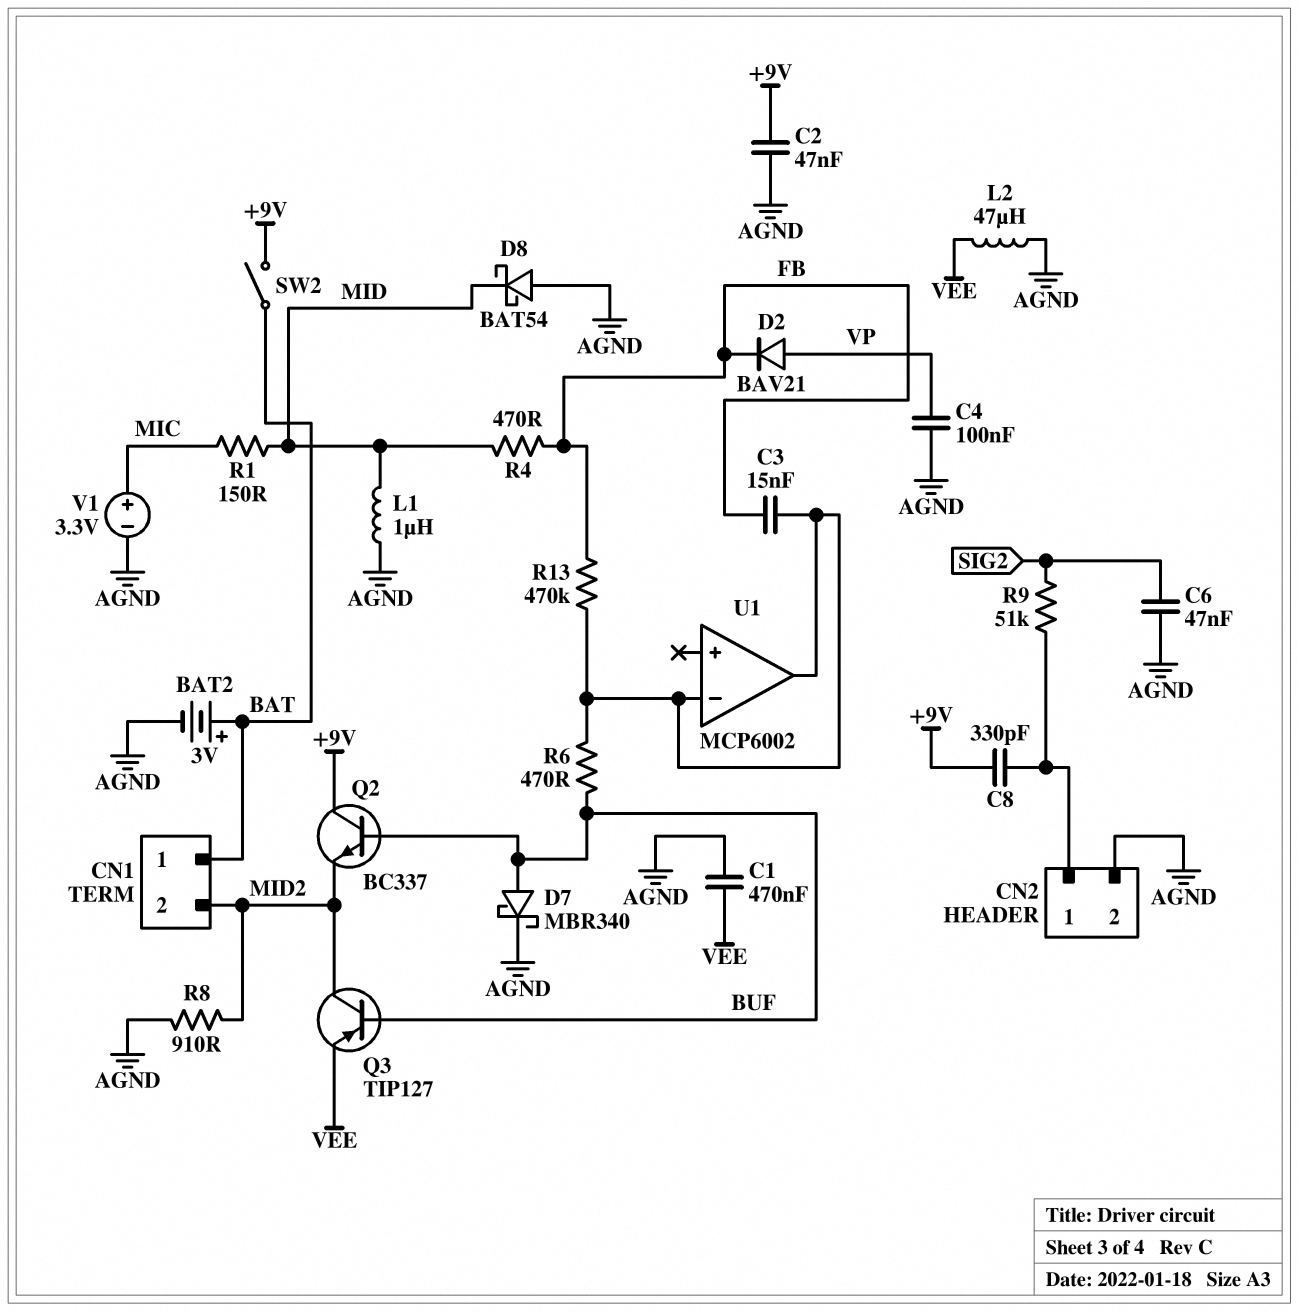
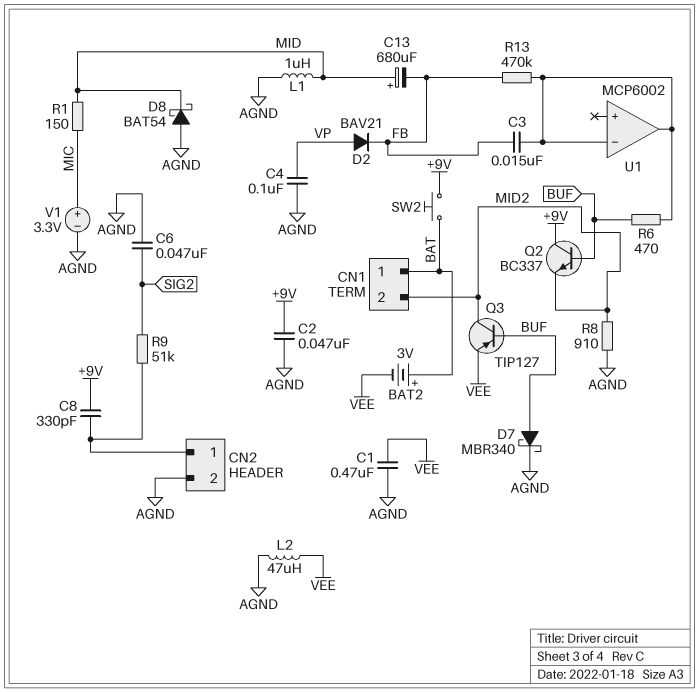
BAT2: 3V (plus BAT, minus AGND) -> 3V (plus BAT, minus VEE)
C13: none -> 680uF (plus MID, minus FB)
R4: 470 (FB, MID) -> none
SW2: switch (+9V, BAT) -> button (+9V, BAT)

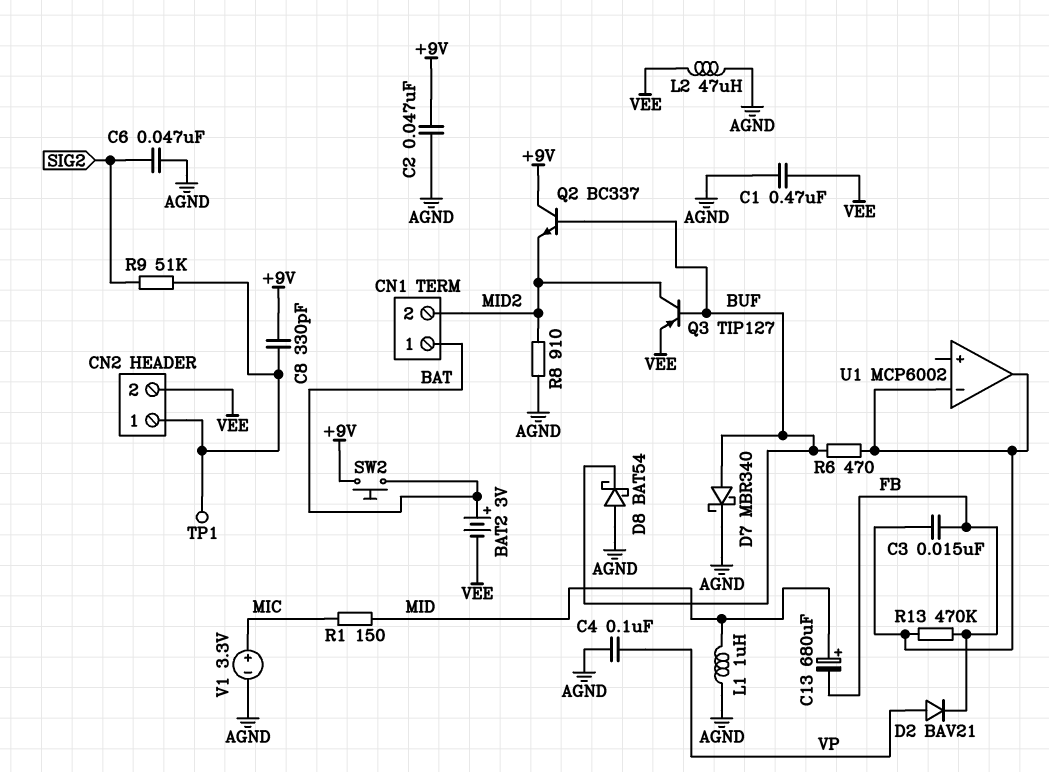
CN2 pin 2: AGND -> VEE
D8: schottky BAT54 (A AGND, K MID) -> schottky BAT54 (A AGND, K BUF)
TP1: none -> test point (CN2/1)

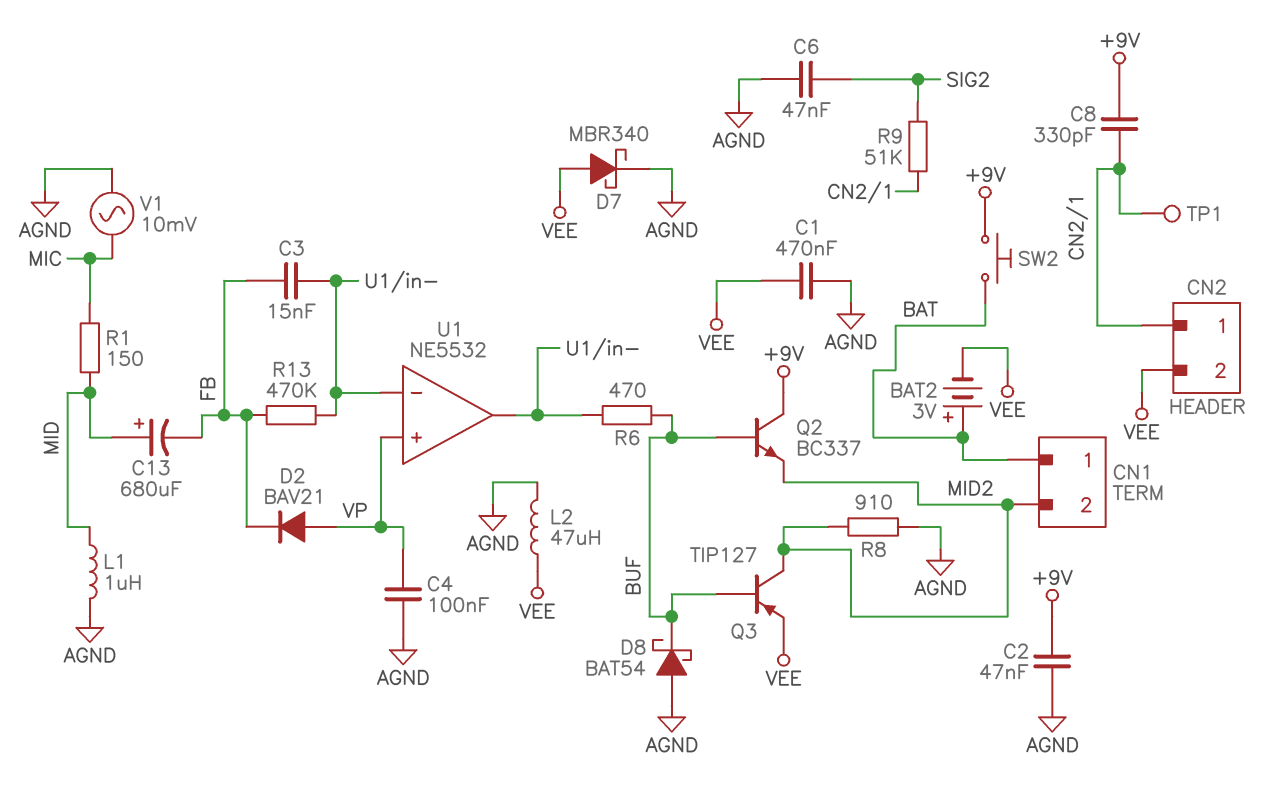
D7: schottky MBR340 (A BUF, K AGND) -> schottky MBR340 (A VEE, K AGND)
U1: MCP6002 -> NE5532
U1 pin in+: none -> VP
V1: 3.3V (plus MIC, minus AGND) -> AC 10mV (AGND, MIC)

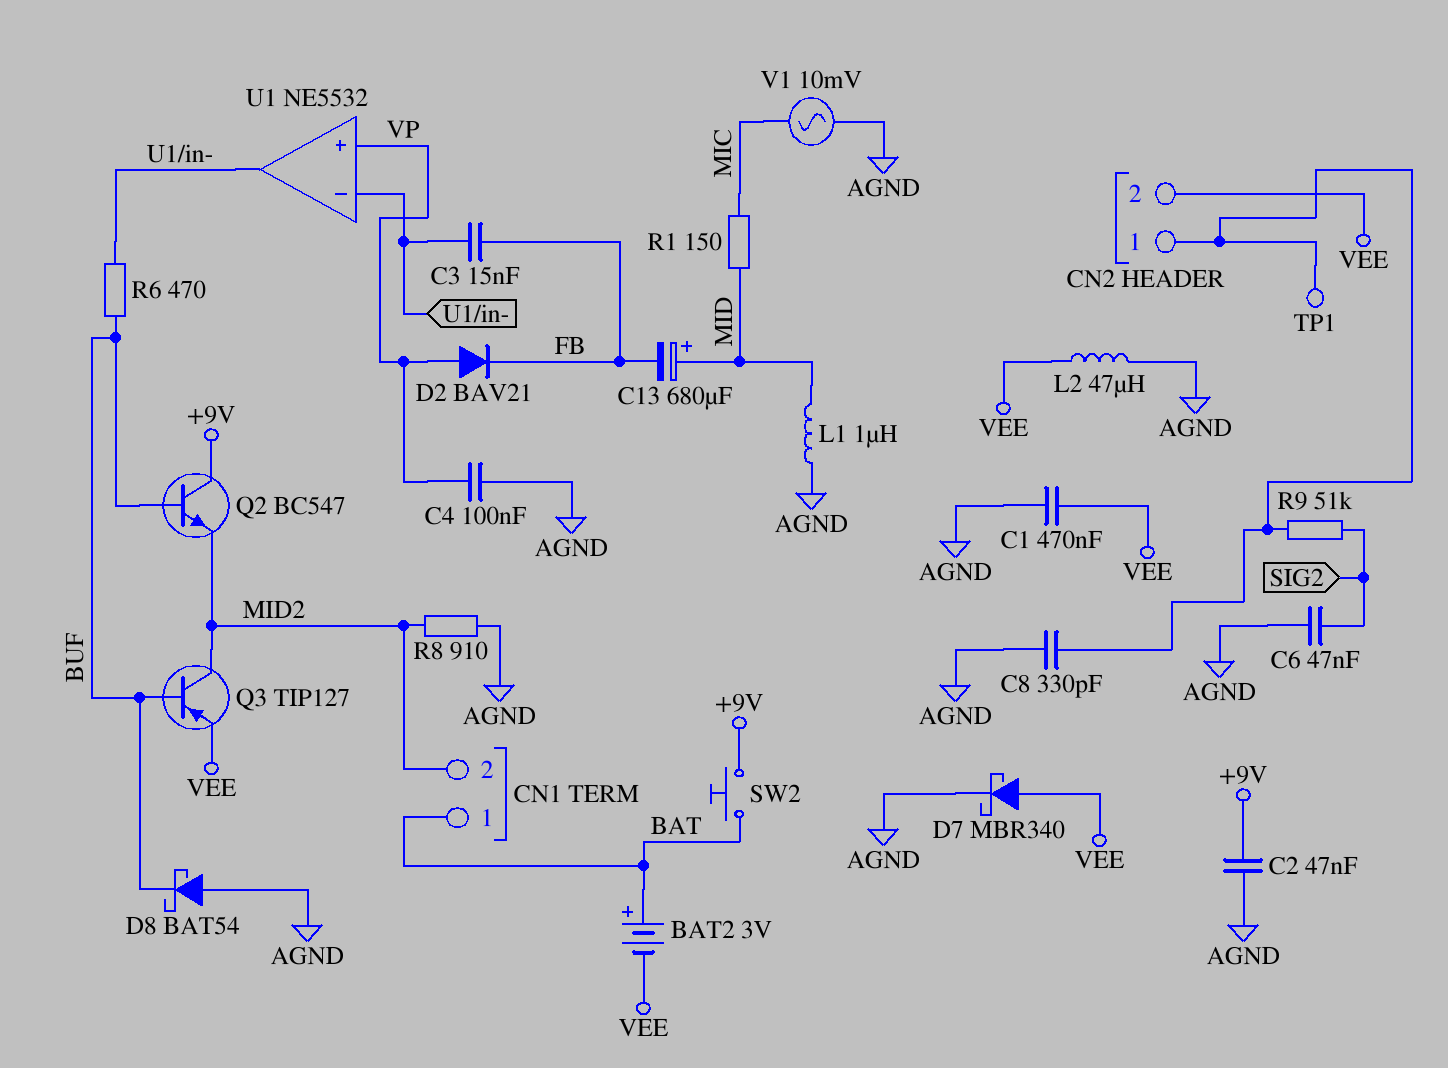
C8: 330pF (+9V, CN2/1) -> 330pF (AGND, CN2/1)
Q2: NPN BC337 (B BUF, C +9V, E MID2) -> NPN BC547 (B BUF, C +9V, E MID2)
R13: 470k (FB, U1/in-) -> none

